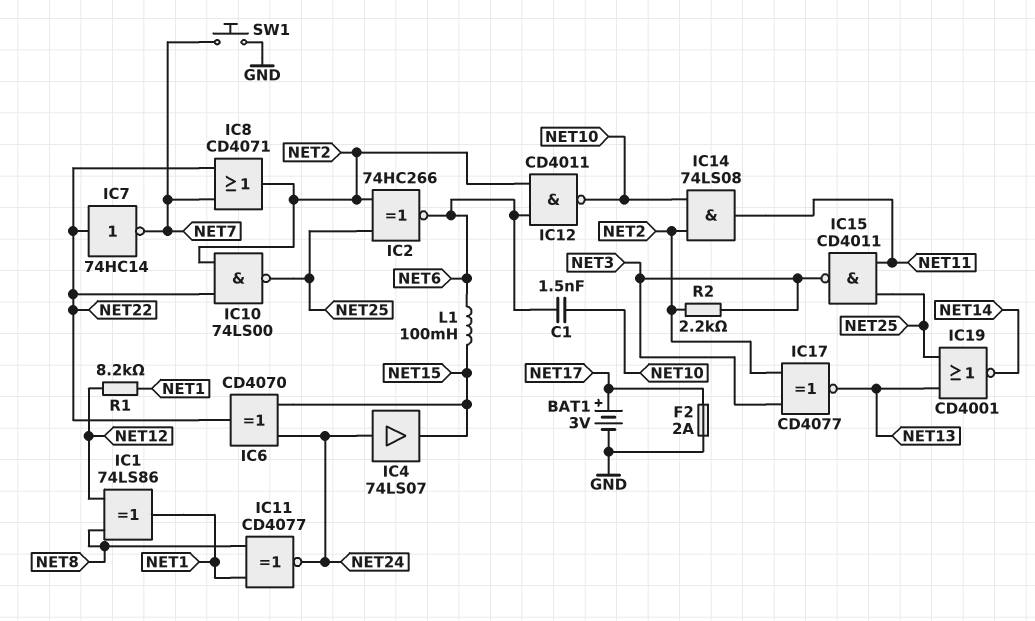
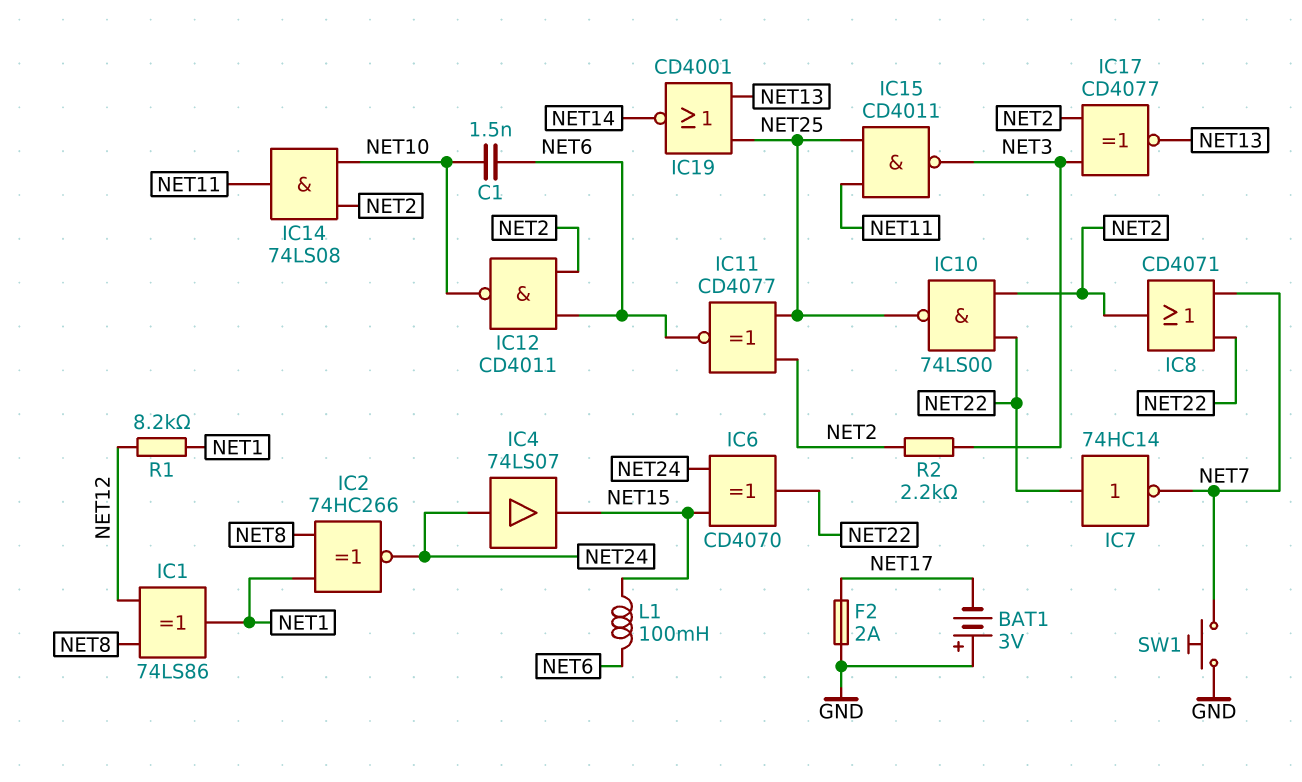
BAT1: 3V (plus NET17, minus GND) -> 3V (plus GND, minus NET17)
IC2: XNOR 74HC266 (in NET2, in NET25, out NET6) -> XNOR 74HC266 (in NET1, in NET8, out NET24)
IC11: XNOR CD4077 (in NET1, in NET8, out NET24) -> XNOR CD4077 (in NET2, in NET25, out NET6)

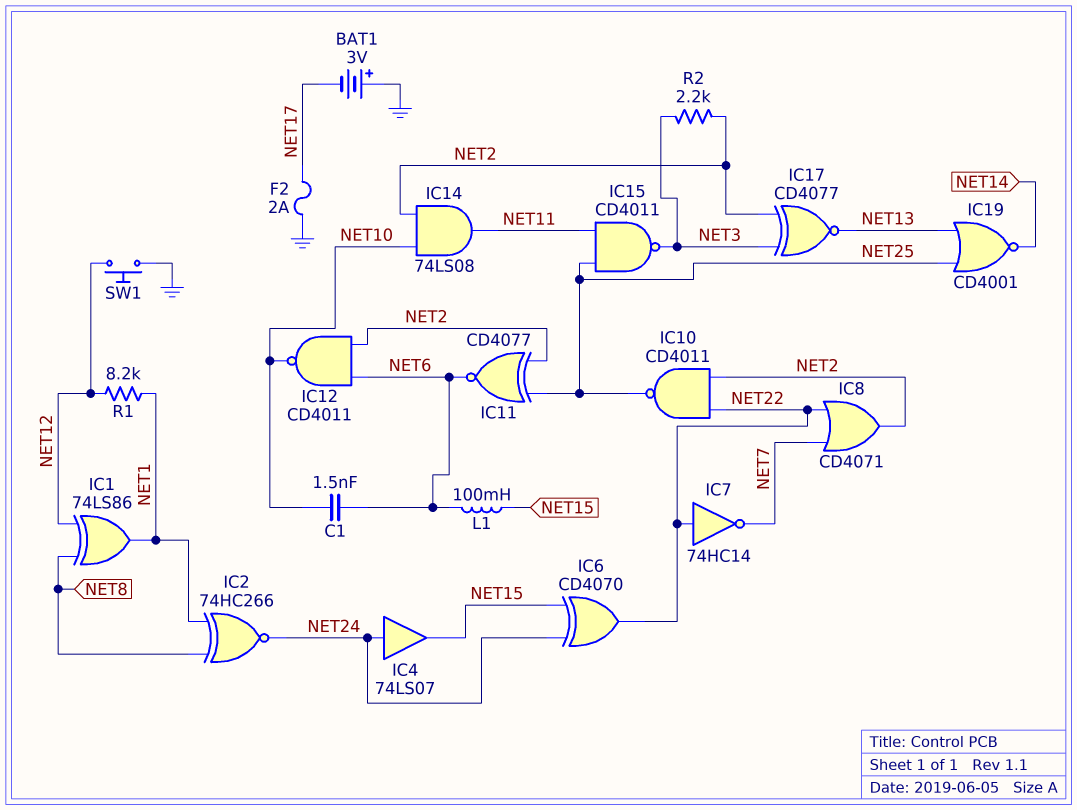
IC10: NAND 74LS00 (in NET2, in NET22, out NET25) -> NAND CD4011 (in NET2, in NET22, out NET25)
SW1: button (GND, NET7) -> button (GND, NET12)

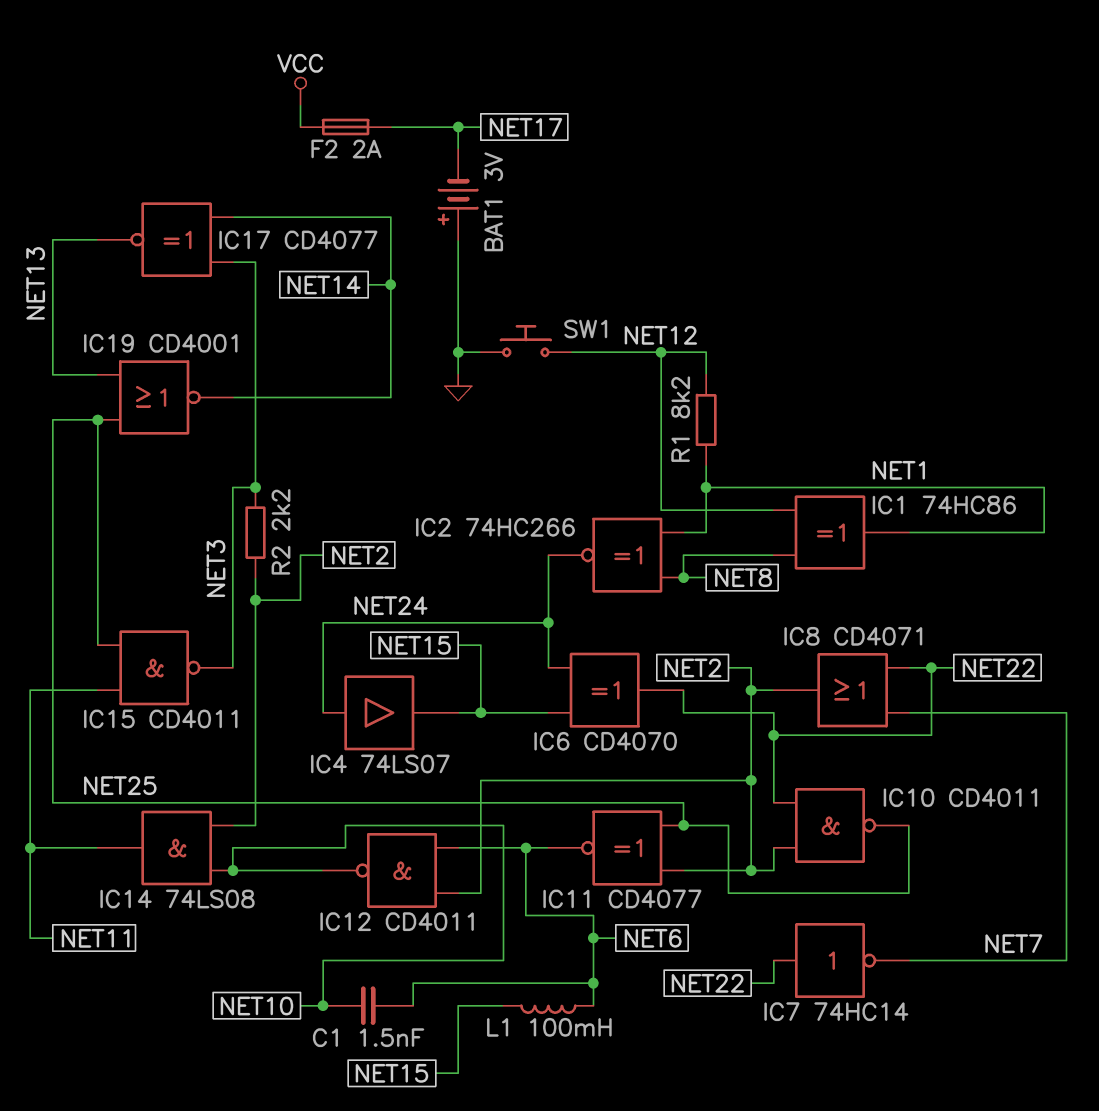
F2: 2A (GND, NET17) -> 2A (NET17, VCC)
IC1: XOR 74LS86 (in NET8, in NET12, out NET1) -> XOR 74HC86 (in NET8, in NET12, out NET1)
IC17: XNOR CD4077 (in NET2, in NET3, out NET13) -> XNOR CD4077 (in NET3, in NET14, out NET13)

